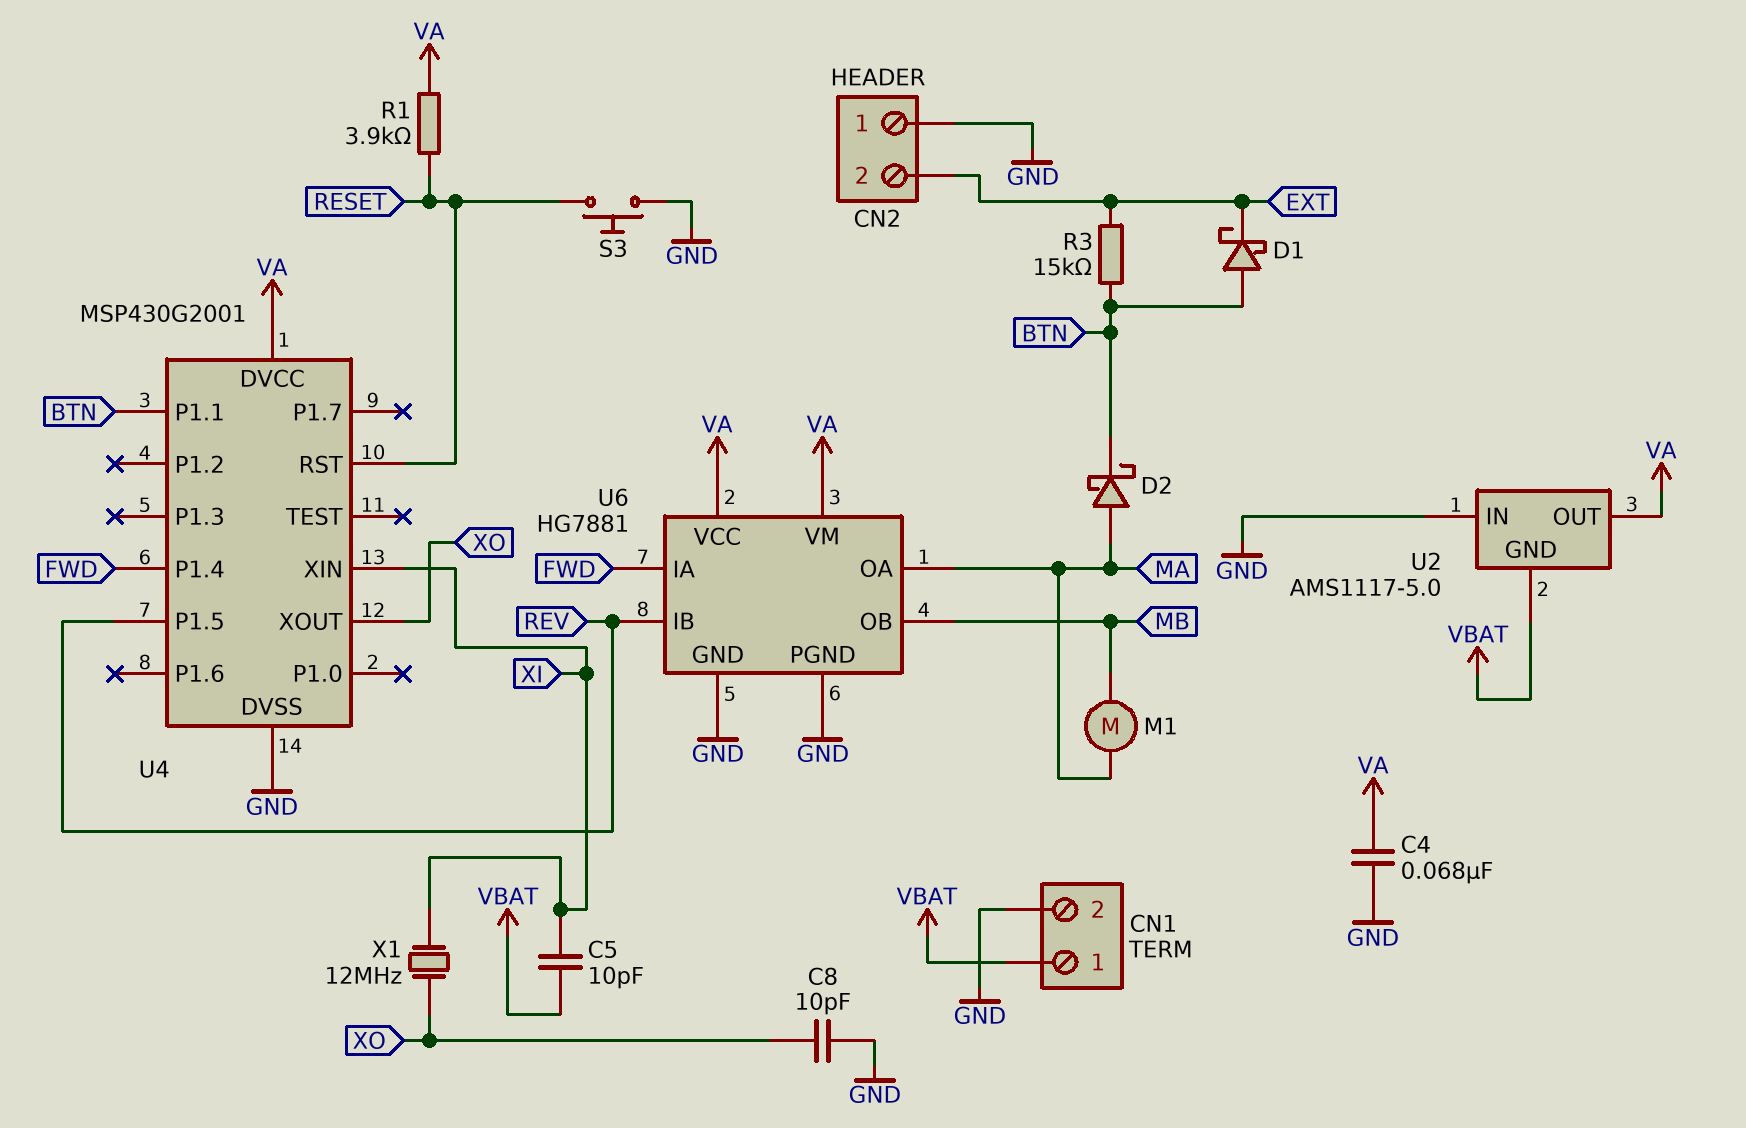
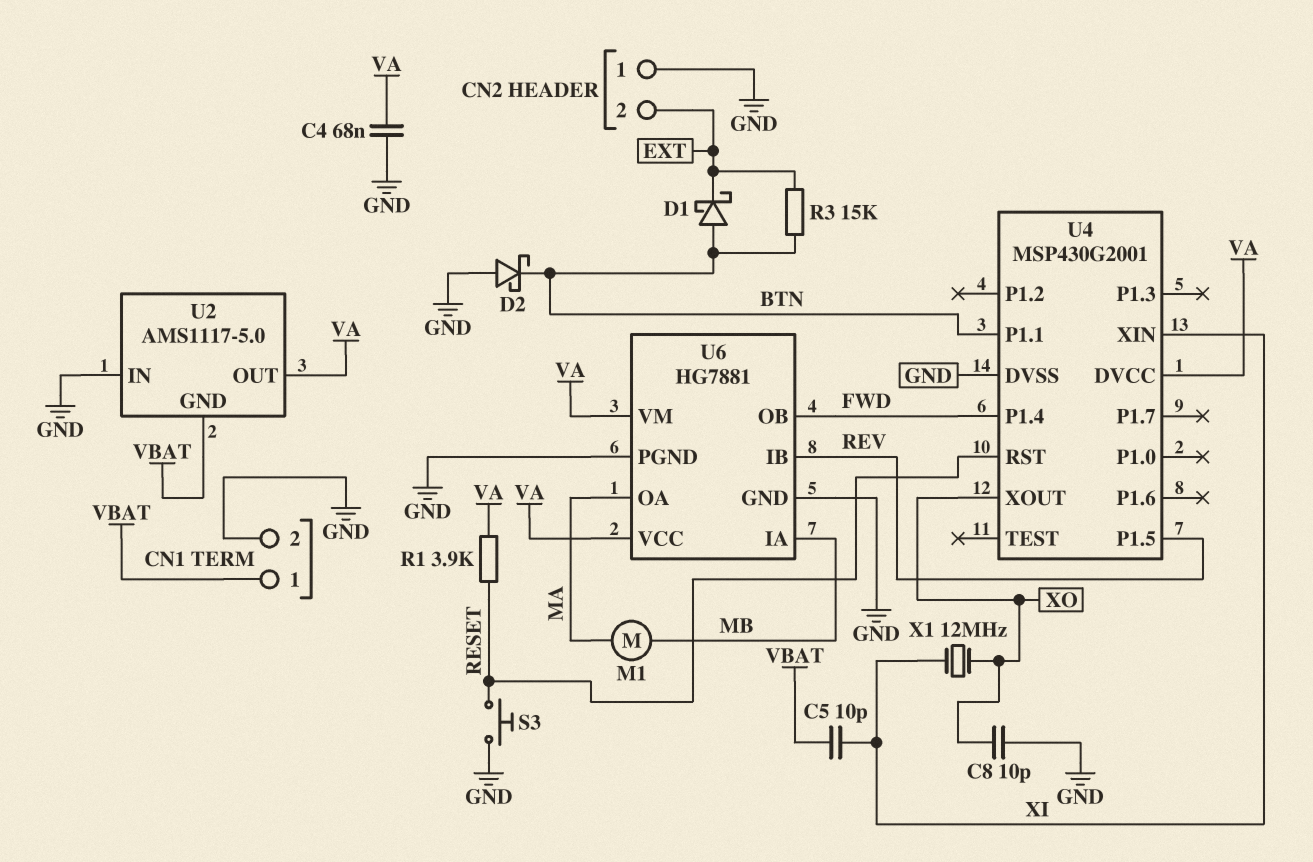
D2: schottky (A MA, K BTN) -> schottky (A GND, K BTN)
U6 pin IA: FWD -> MB
U6 pin OB: MB -> FWD

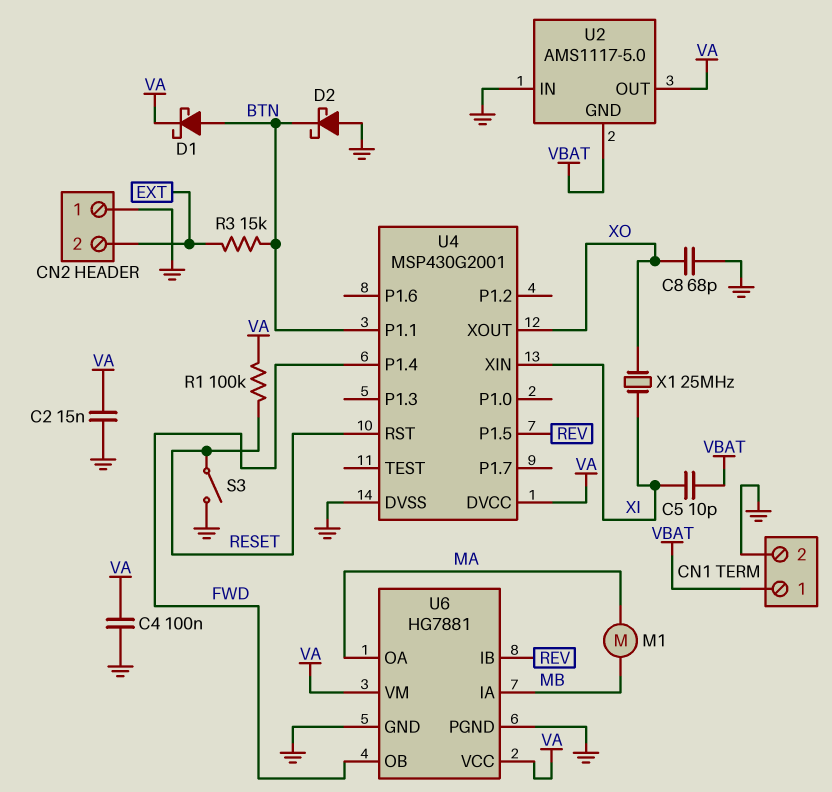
C2: none -> 15nF (GND, VA)
C4: 68nF (GND, VA) -> 100nF (GND, VA)
C8: 10pF (GND, XO) -> 68pF (GND, XO)
D1: schottky (A BTN, K EXT) -> schottky (A BTN, K VA)
R1: 3.9k (RESET, VA) -> 100k (RESET, VA)
S3: button (GND, RESET) -> switch (GND, RESET)
X1: 12MHz (XI, XO) -> 25MHz (XI, XO)

